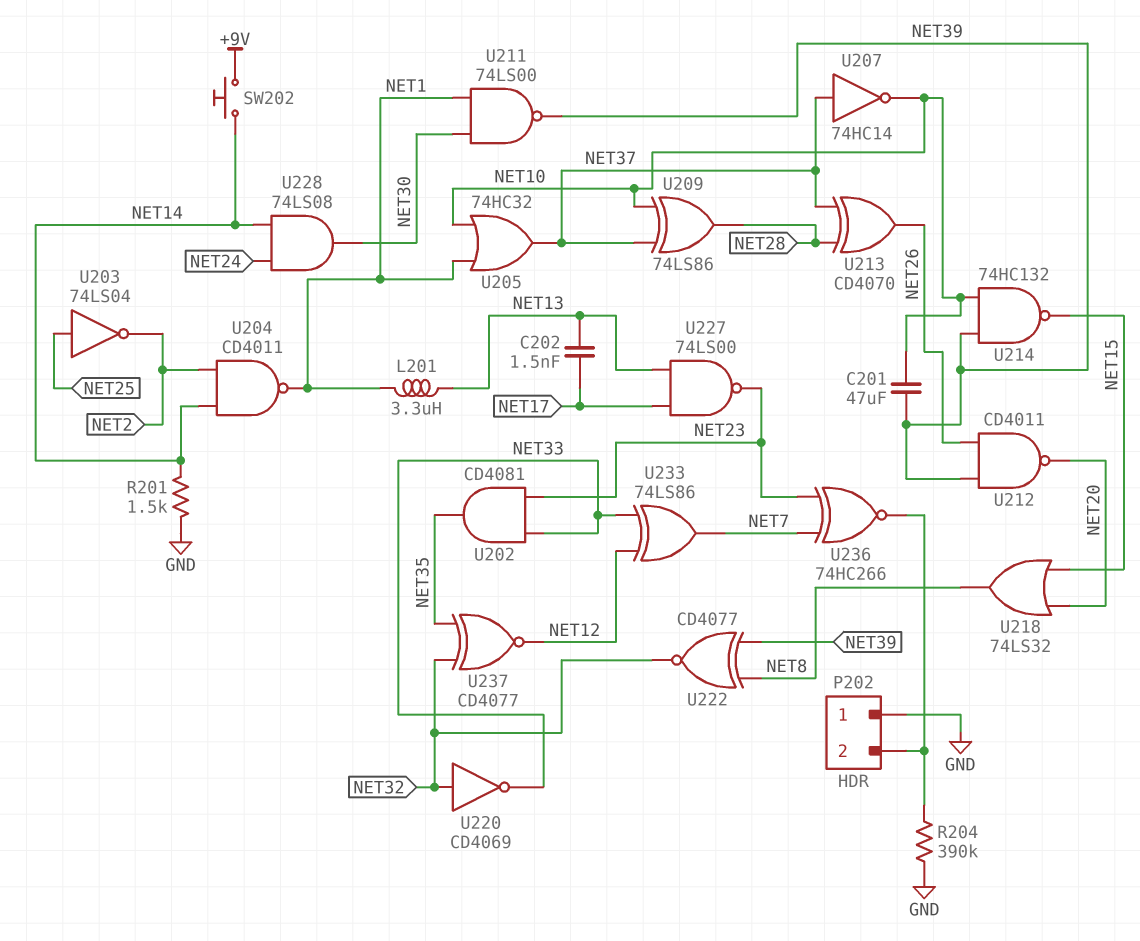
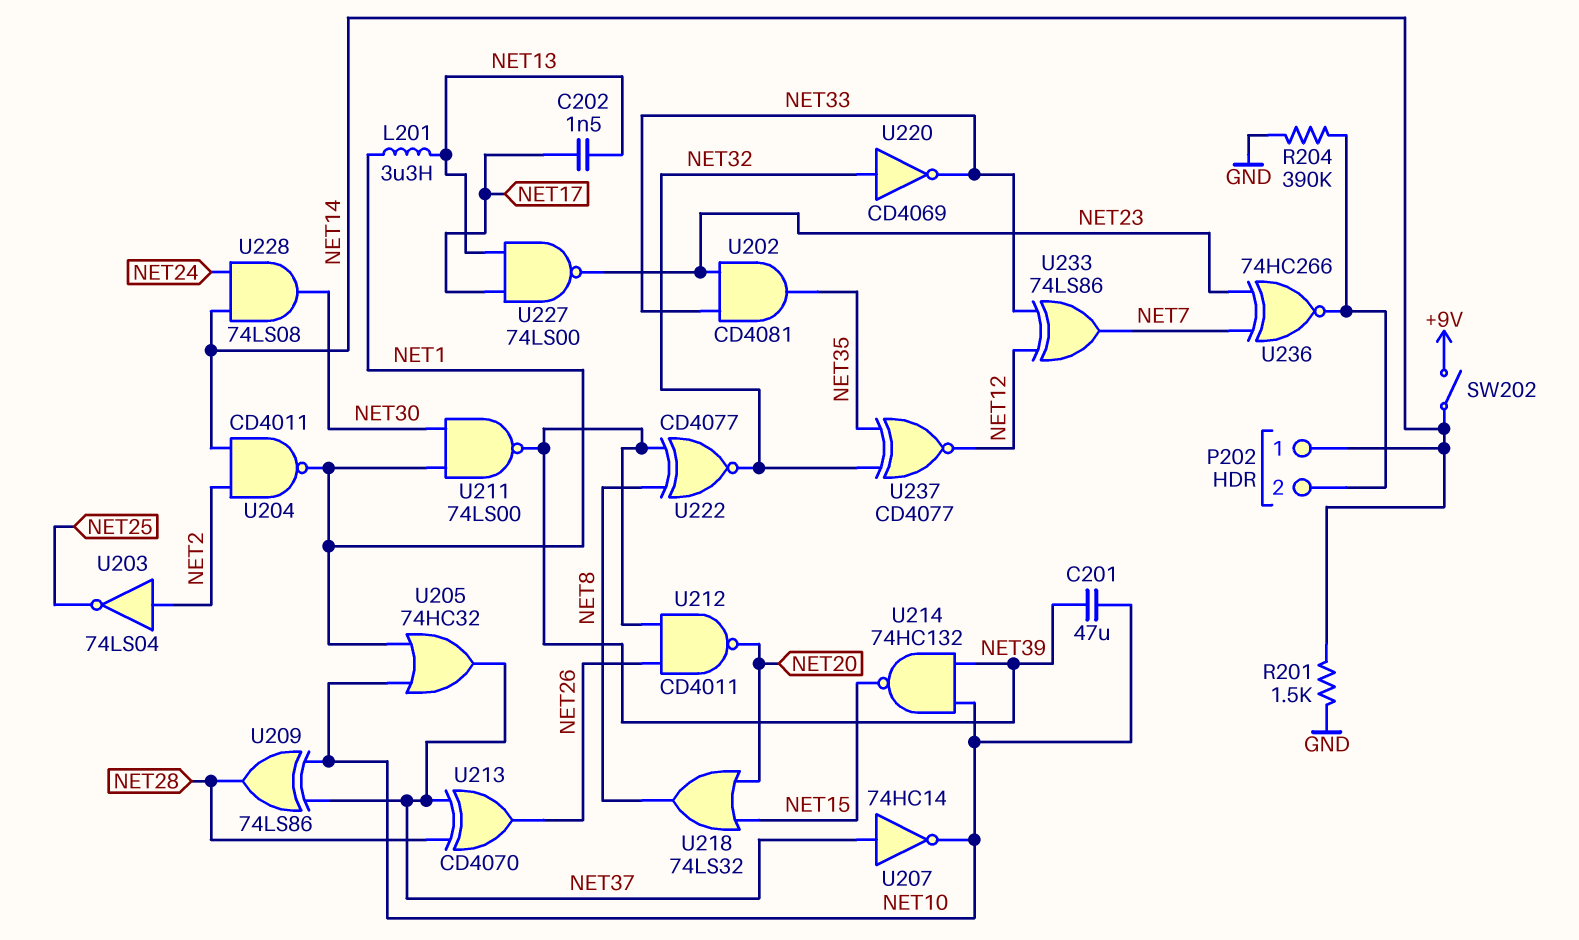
P202 pin 1: GND -> NET14
SW202: button (+9V, NET14) -> switch (+9V, NET14)
U203: NOT 74LS04 (in NET25, out NET2) -> NOT 74LS04 (in NET2, out NET25)

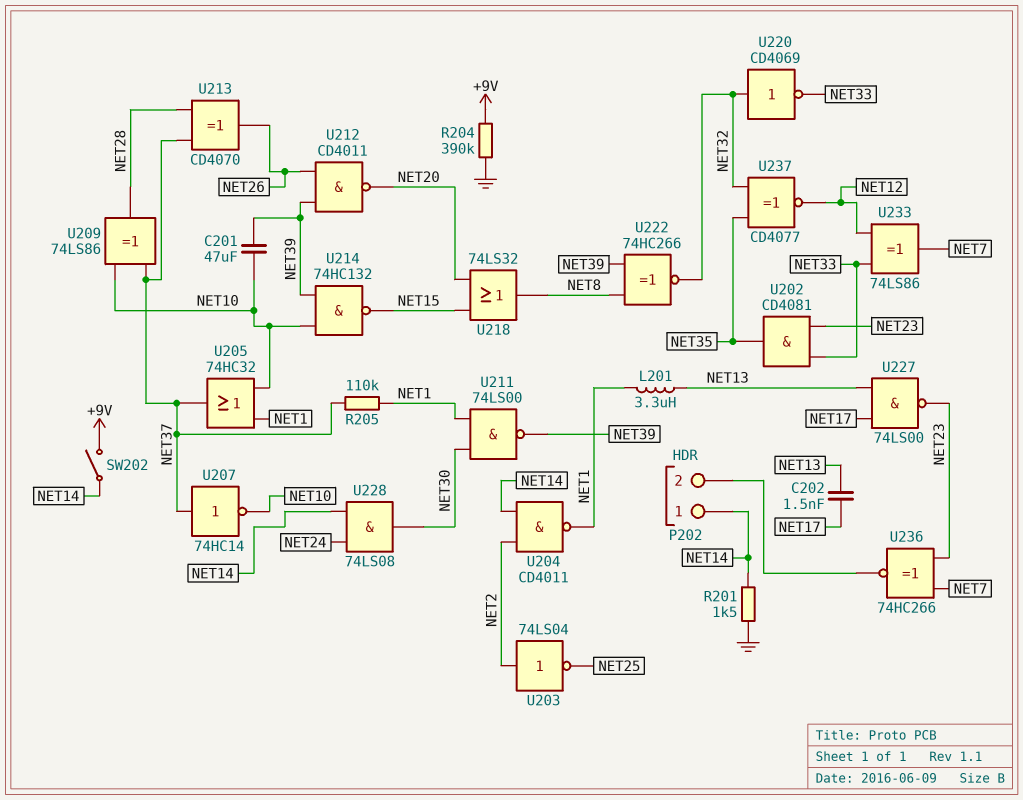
R204: 390k (GND, P202/2) -> 390k (+9V, GND)
R205: none -> 110k (NET1, NET37)
U222: XNOR CD4077 (in NET8, in NET39, out NET32) -> XNOR 74HC266 (in NET8, in NET39, out NET32)

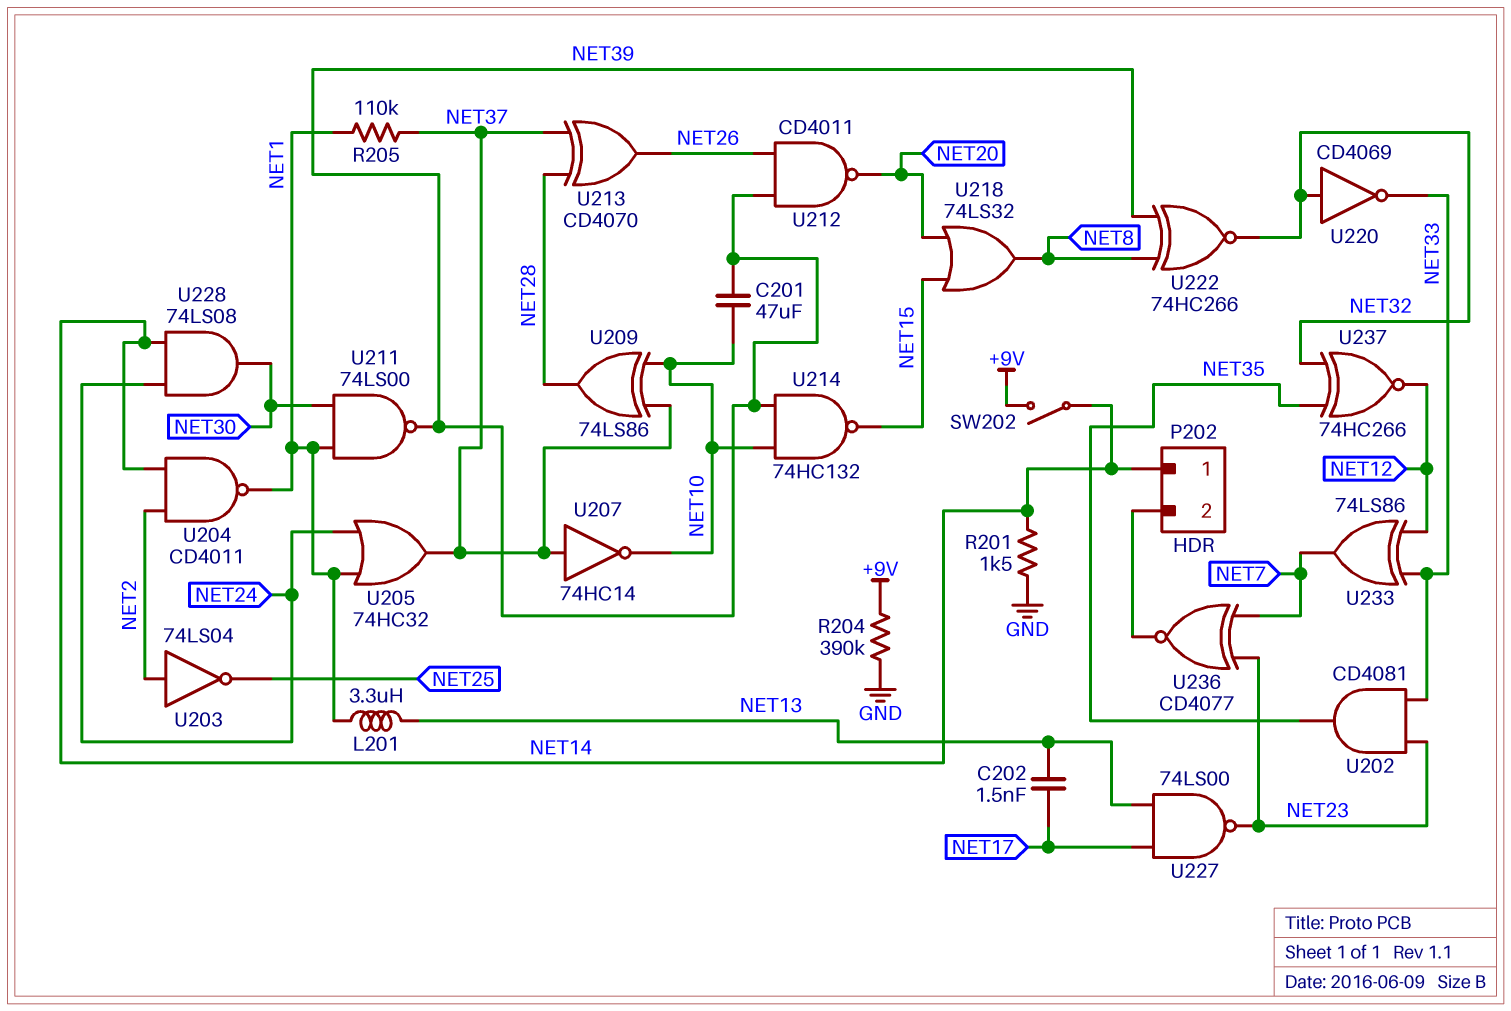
U205: OR 74HC32 (in NET1, in NET10, out NET37) -> OR 74HC32 (in NET1, in NET24, out NET37)
U236: XNOR 74HC266 (in NET7, in NET23, out P202/2) -> XNOR CD4077 (in NET7, in NET23, out P202/2)
U237: XNOR CD4077 (in NET32, in NET35, out NET12) -> XNOR 74HC266 (in NET32, in NET35, out NET12)

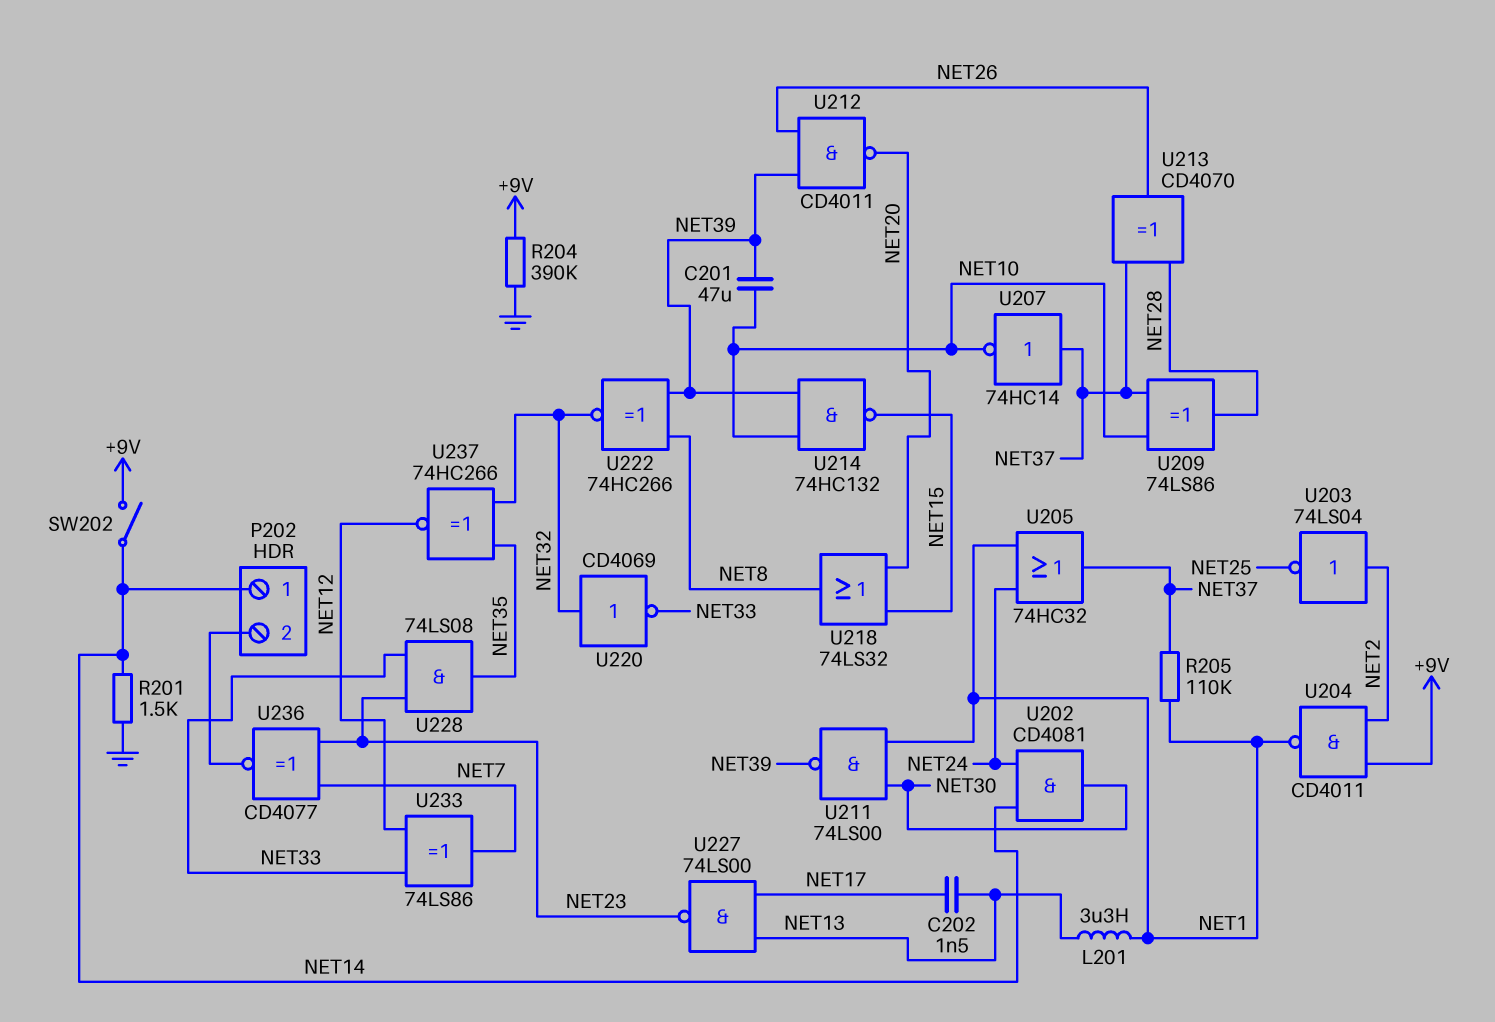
U202: AND CD4081 (in NET23, in NET33, out NET35) -> AND CD4081 (in NET14, in NET24, out NET30)
U204: NAND CD4011 (in NET2, in NET14, out NET1) -> NAND CD4011 (in +9V, in NET2, out NET1)
U228: AND 74LS08 (in NET14, in NET24, out NET30) -> AND 74LS08 (in NET23, in NET33, out NET35)

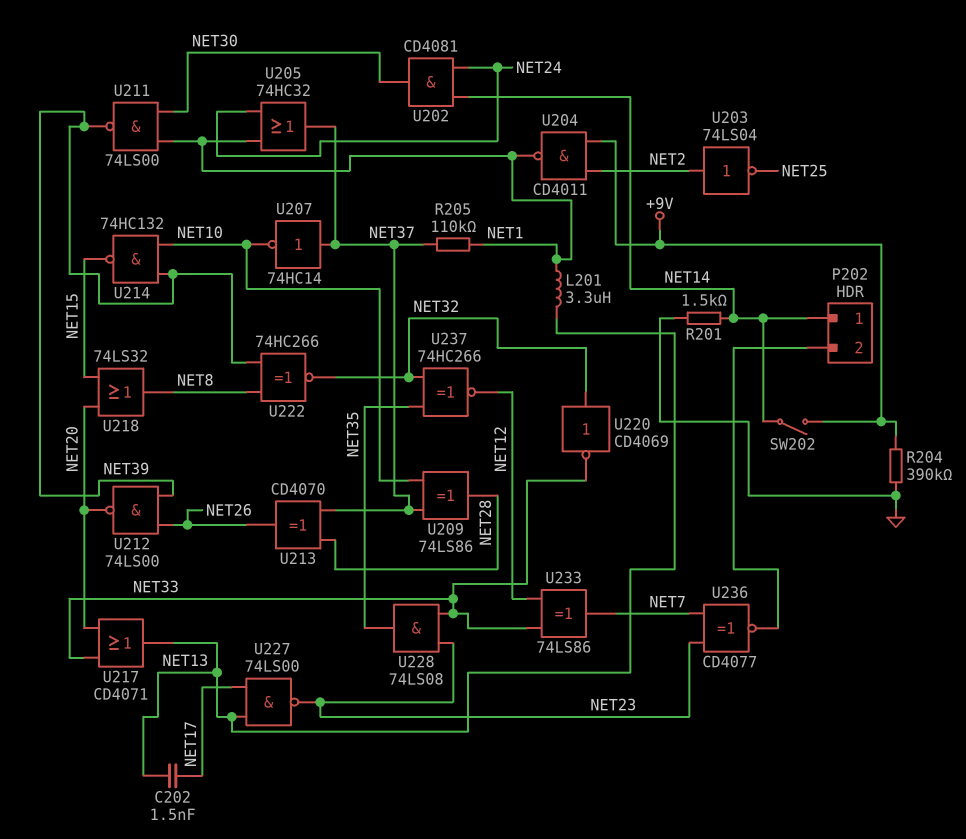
C201: 47uF (NET10, NET39) -> none
U212: NAND CD4011 (in NET26, in NET39, out NET20) -> NAND 74LS00 (in NET26, in NET39, out NET20)
U217: none -> OR CD4071 (in NET20, in NET33, out NET13)

